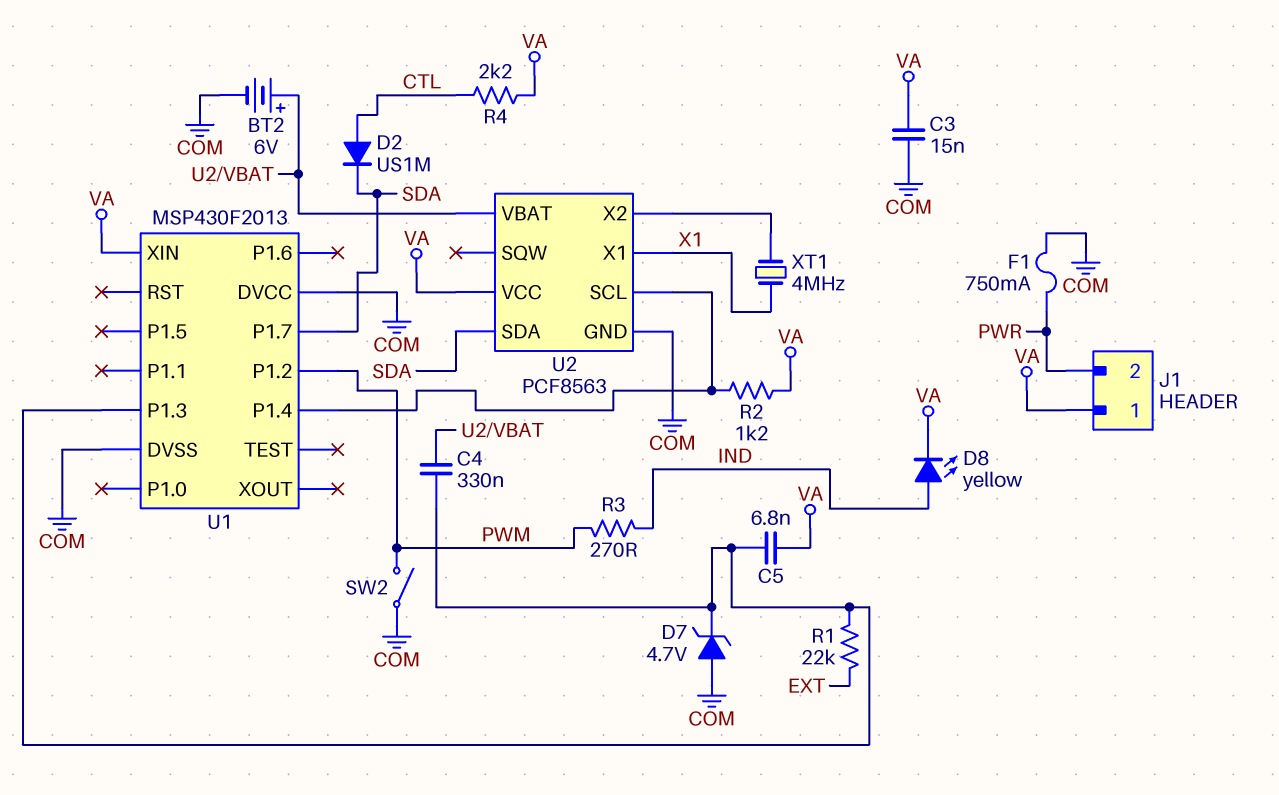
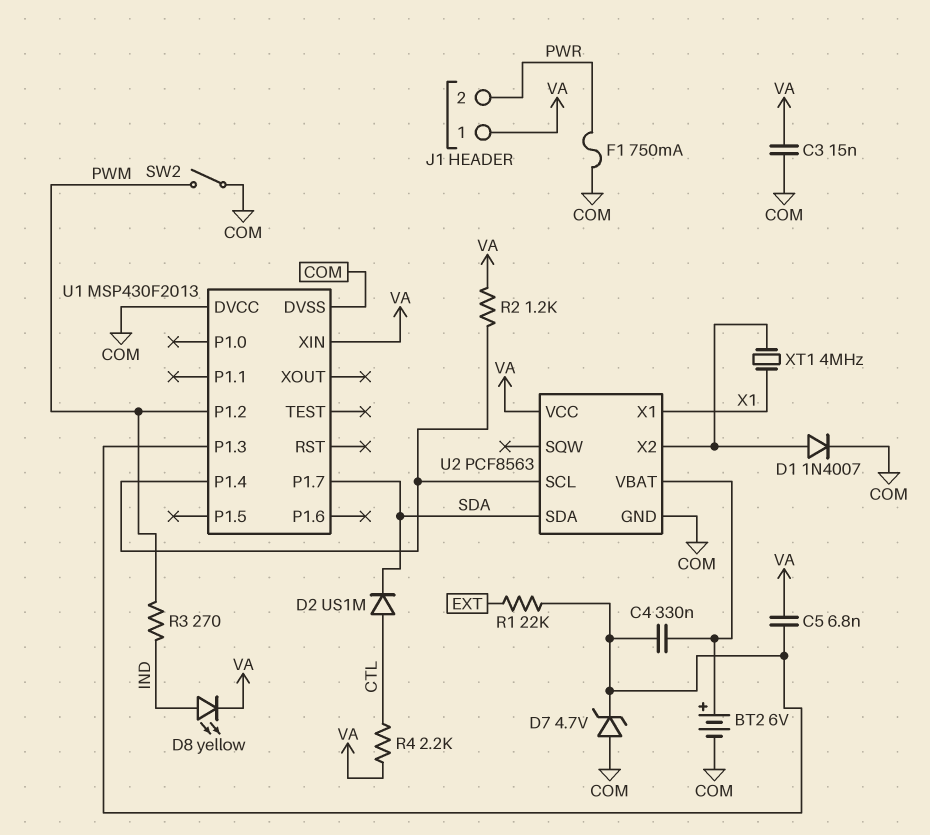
D1: none -> diode 1N4007 (A U2/X2, K COM)

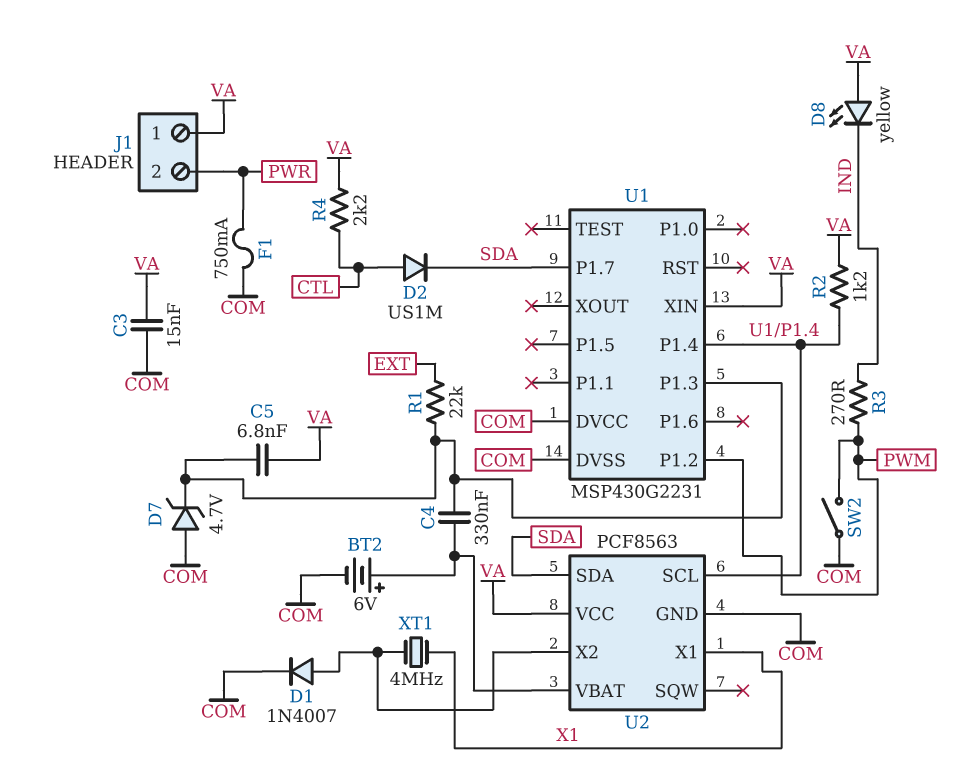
D8: LED yellow (A IND, K VA) -> LED yellow (A VA, K IND)
U1: MSP430F2013 -> MSP430G2231

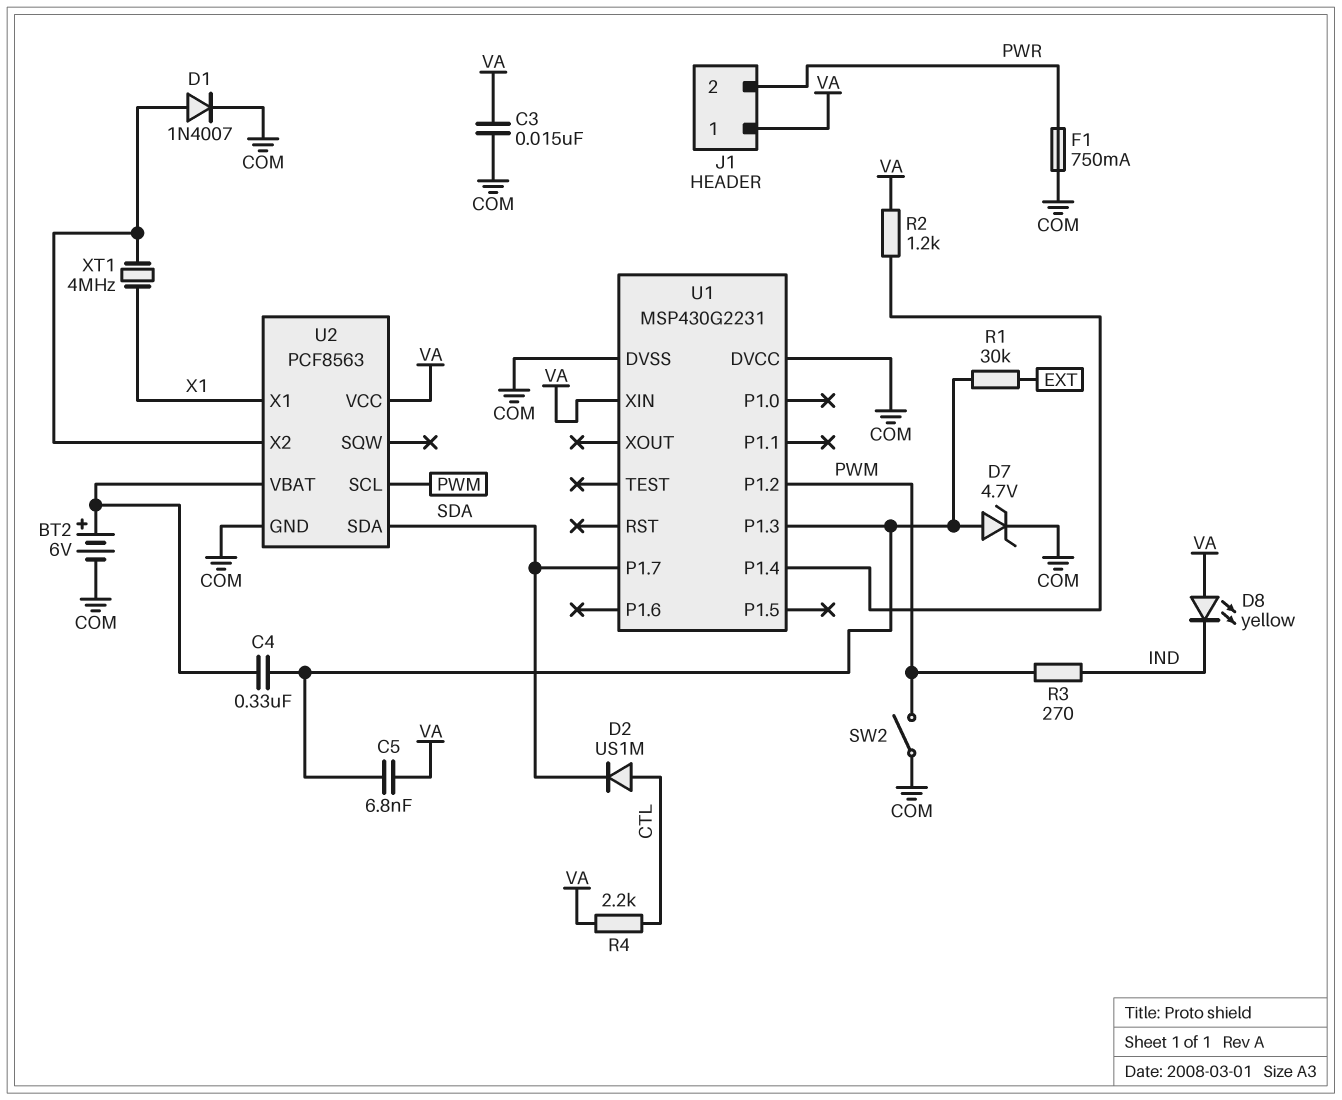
D7: zener 4.7V (A COM, K U1/P1.3) -> zener 4.7V (A U1/P1.3, K COM)
R1: 22k (EXT, U1/P1.3) -> 30k (EXT, U1/P1.3)
U2 pin SCL: U1/P1.4 -> PWM

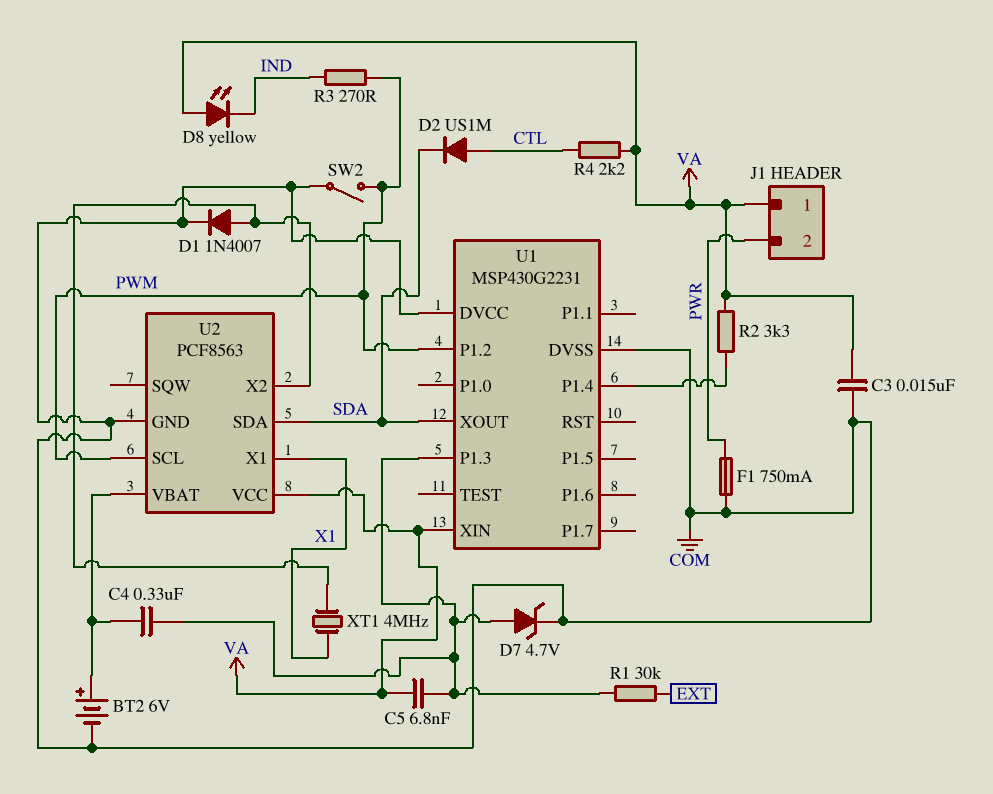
R2: 1.2k (U1/P1.4, VA) -> 3.3k (U1/P1.4, VA)
U1 pin P1.7: SDA -> none
U1 pin XOUT: none -> SDA

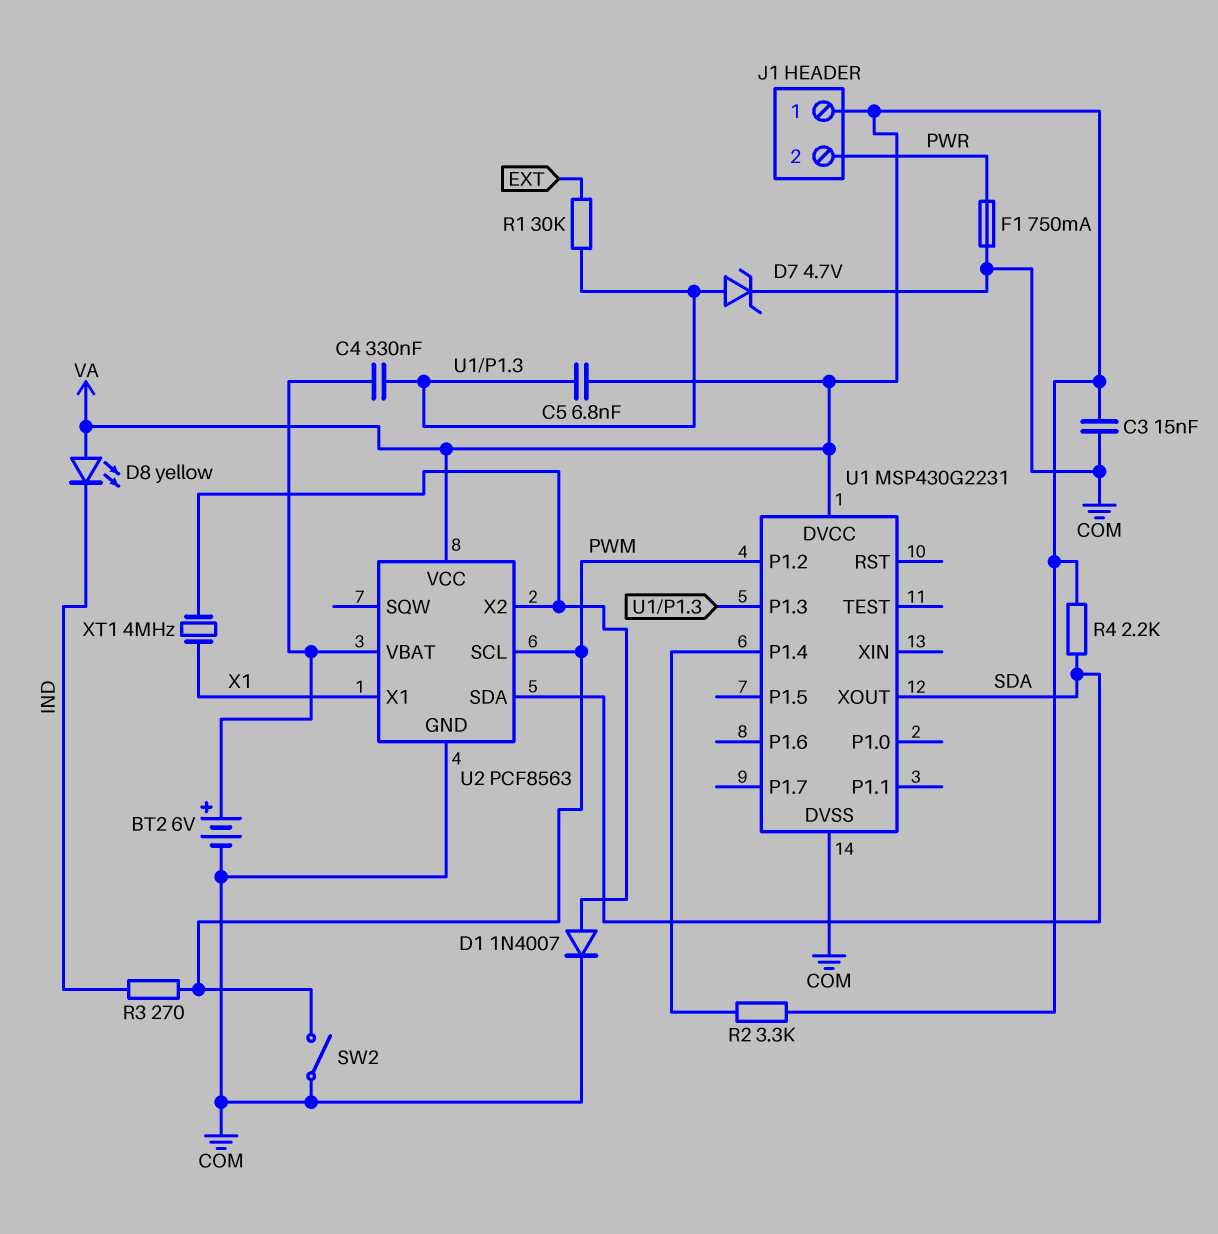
D2: diode US1M (A CTL, K SDA) -> none
R4: 2.2k (CTL, VA) -> 2.2k (SDA, VA)
U1 pin DVCC: COM -> VA
U1 pin XIN: VA -> none

